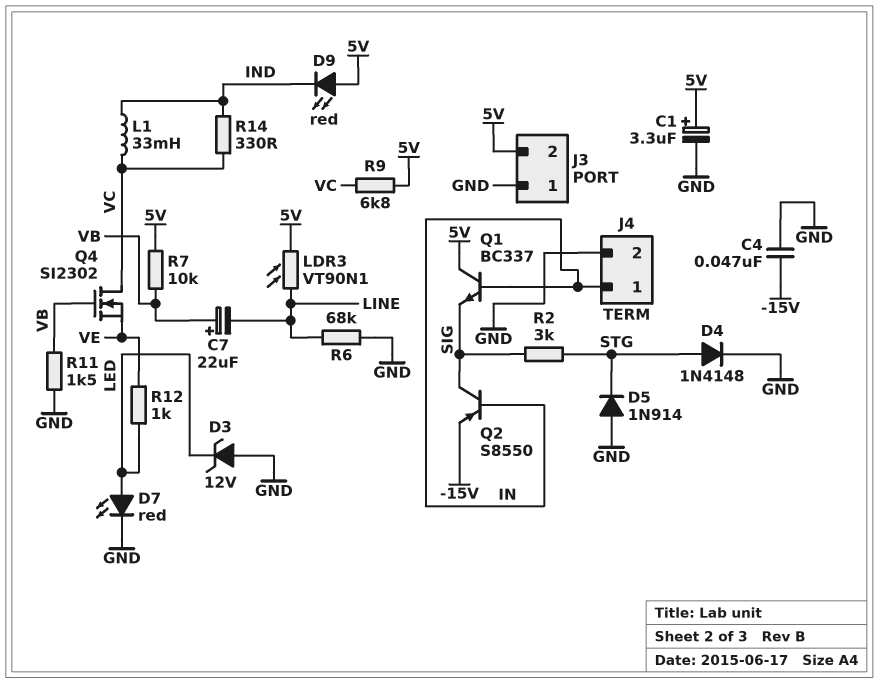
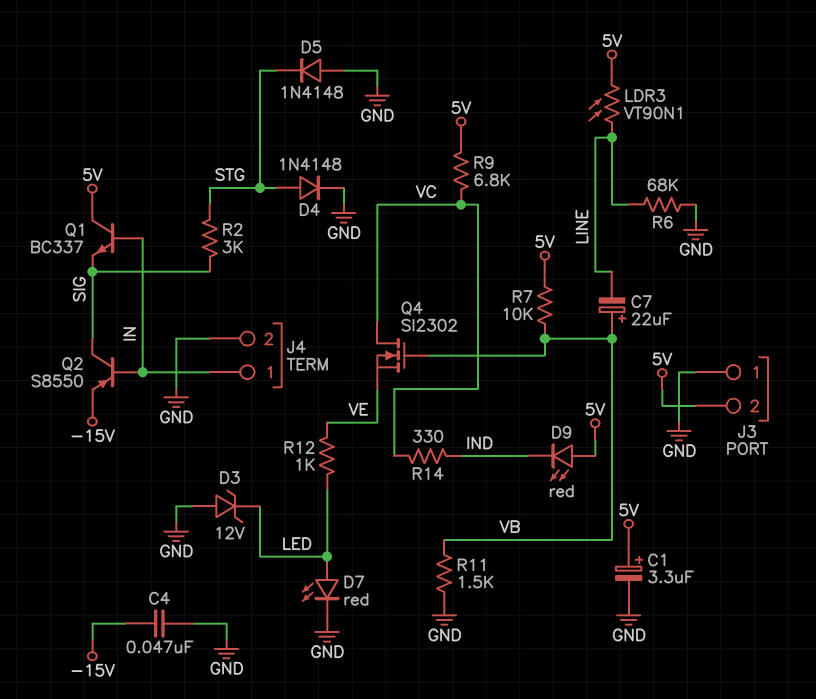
D5: diode 1N914 (A GND, K STG) -> diode 1N4148 (A GND, K STG)
L1: 33mH (IND, VC) -> none

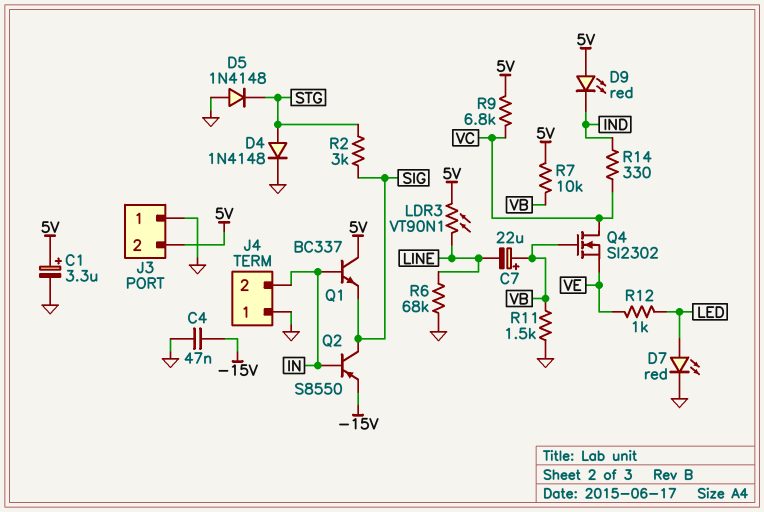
D3: zener 12V (A GND, K LED) -> none
J4 pin 1: IN -> GND
J4 pin 2: GND -> IN

